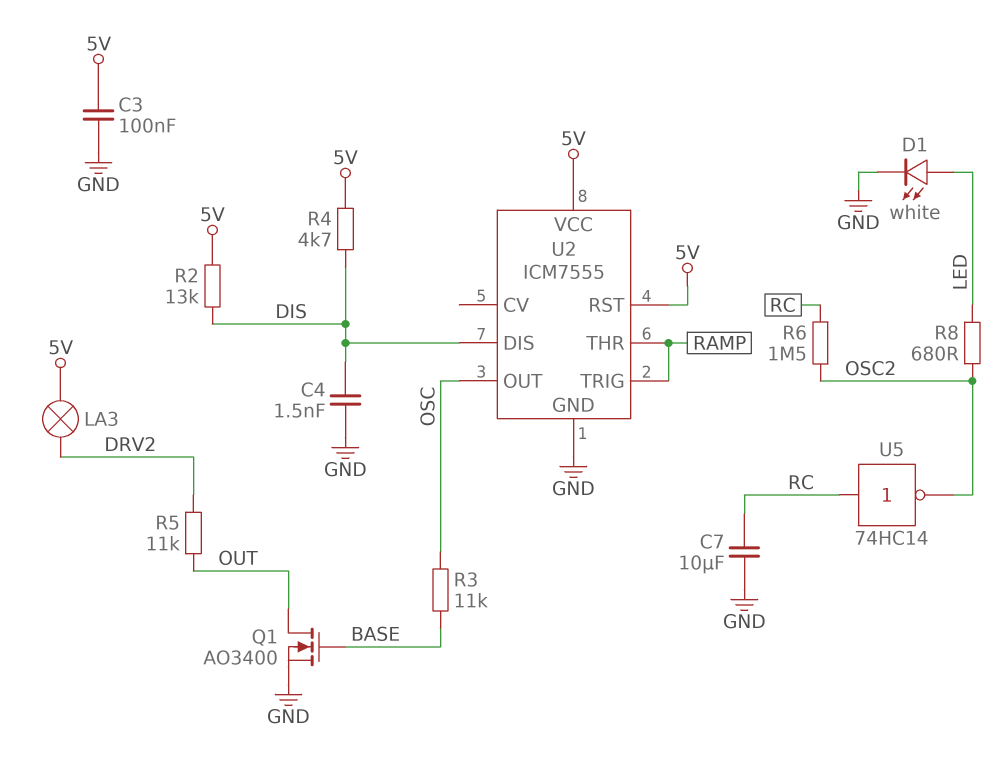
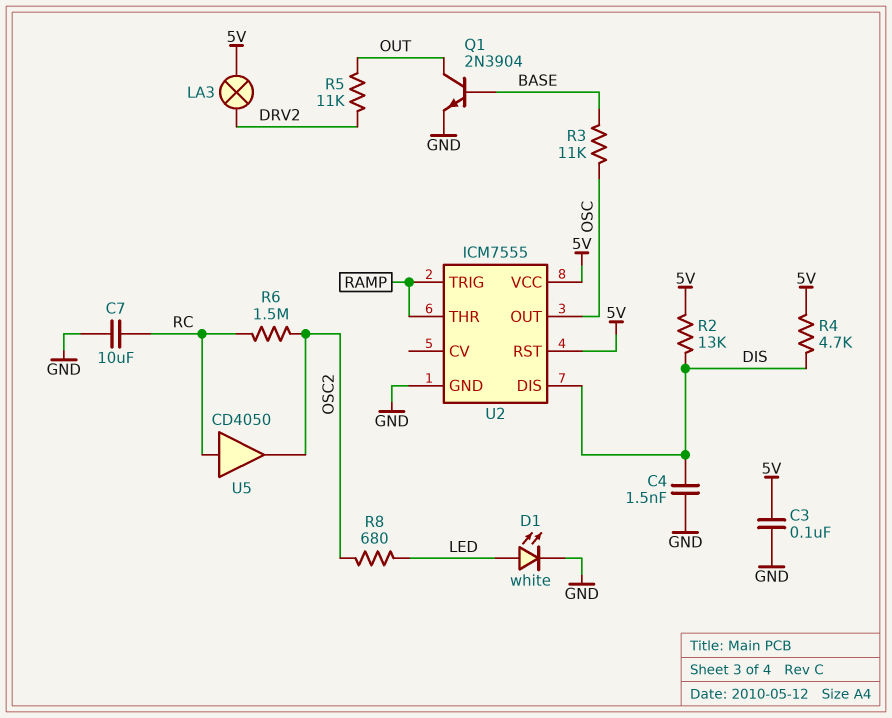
Q1: NMOS AO3400 (G BASE, D OUT, S GND) -> NPN 2N3904 (B BASE, C OUT, E GND)
U5: NOT 74HC14 (in RC, out OSC2) -> buffer CD4050 (in RC, out OSC2)

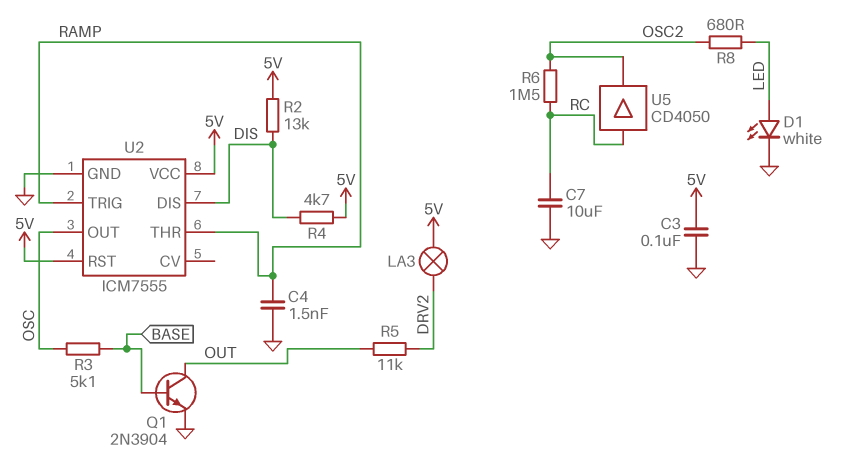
C4: 1.5nF (DIS, GND) -> 1.5nF (GND, RAMP)
R3: 11k (BASE, OSC) -> 5.1k (BASE, OSC)

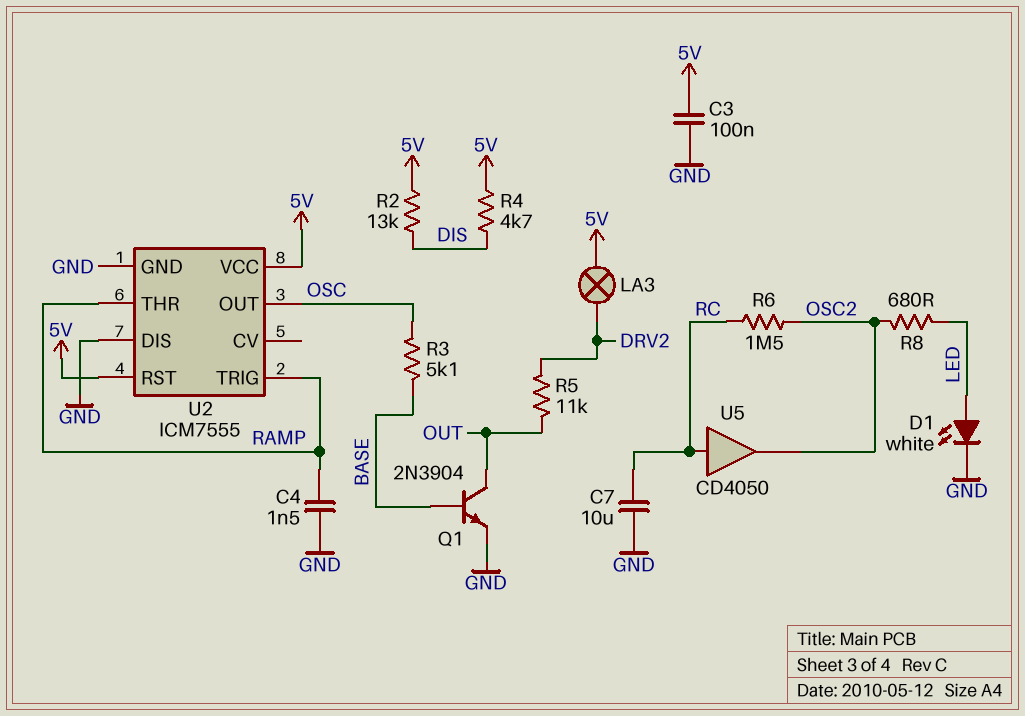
U2 pin DIS: DIS -> GND

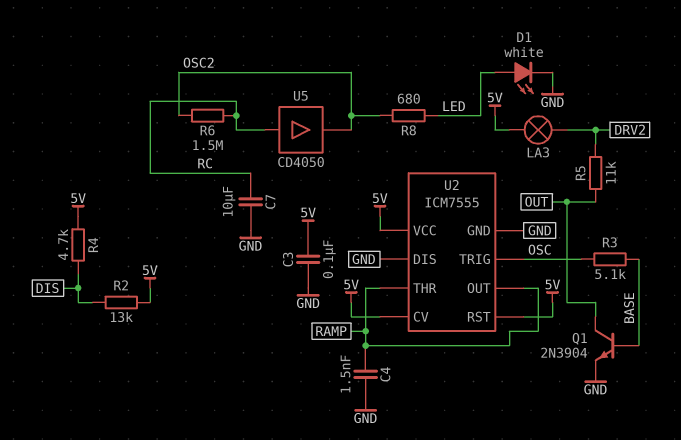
U2 pin CV: none -> 5V
U2 pin OUT: OSC -> RAMP
U2 pin TRIG: RAMP -> OSC

